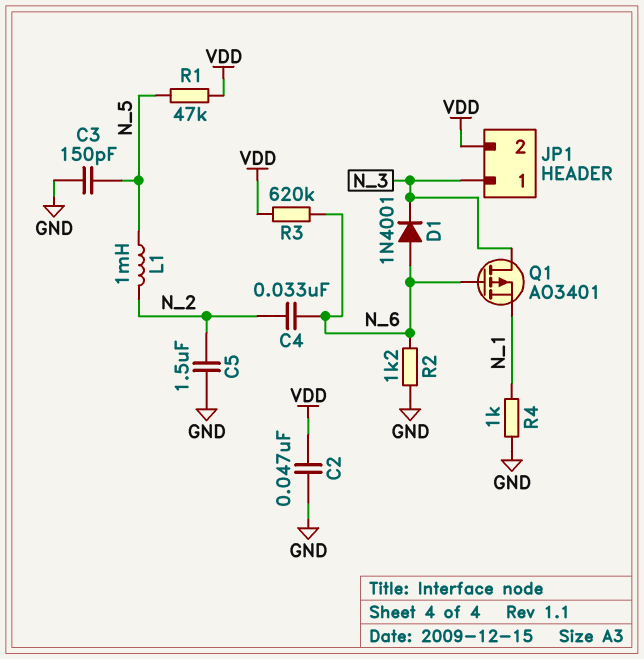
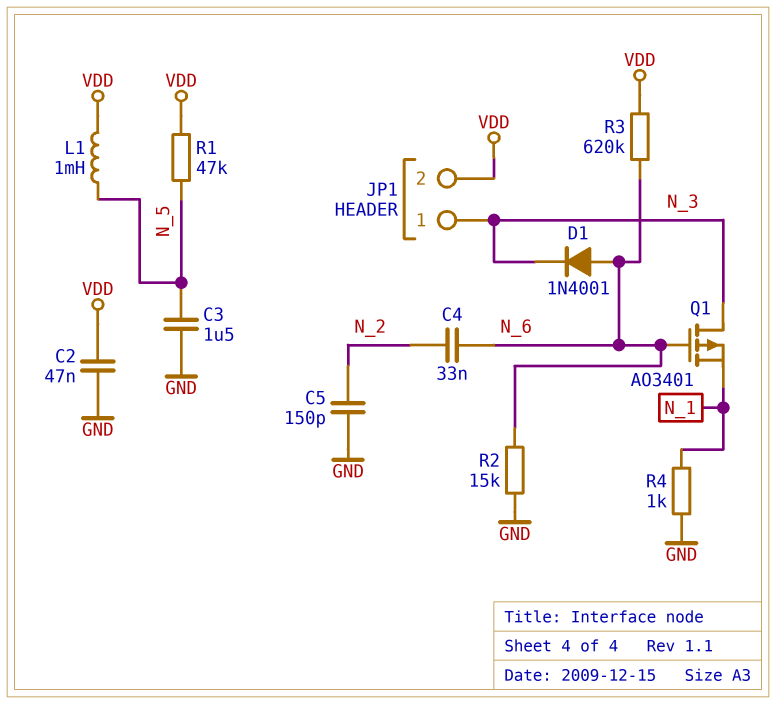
C3: 150pF (GND, N_5) -> 1.5uF (GND, N_5)
C5: 1.5uF (GND, N_2) -> 150pF (GND, N_2)
L1: 1mH (N_2, N_5) -> 1mH (N_5, VDD)
R2: 1.2k (GND, N_6) -> 15k (GND, N_6)

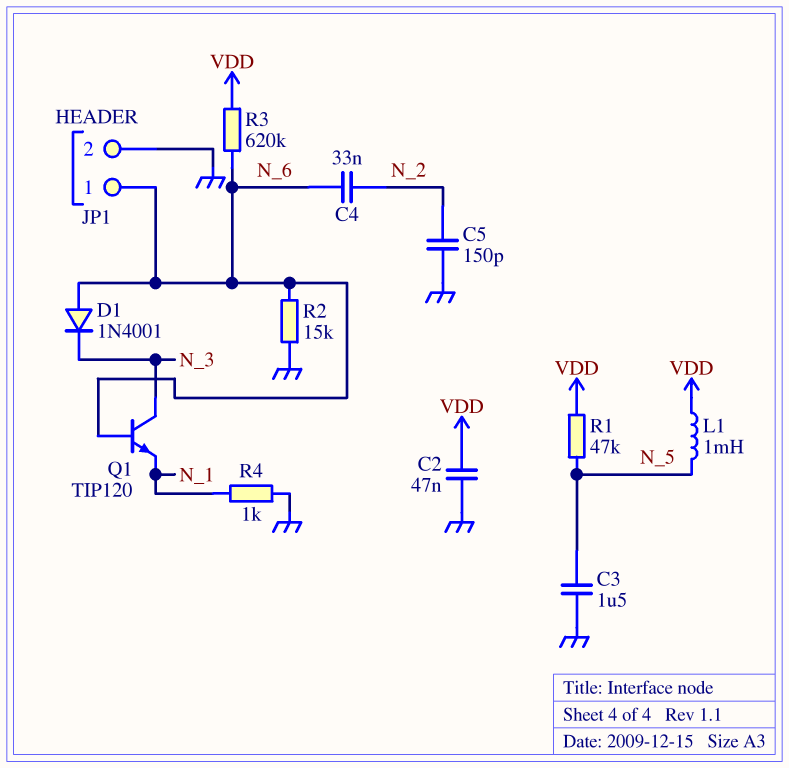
JP1 pin 1: N_3 -> N_6
JP1 pin 2: VDD -> GND
Q1: PMOS AO3401 (G N_6, D N_3, S N_1) -> NPN TIP120 (B N_6, C N_3, E N_1)

